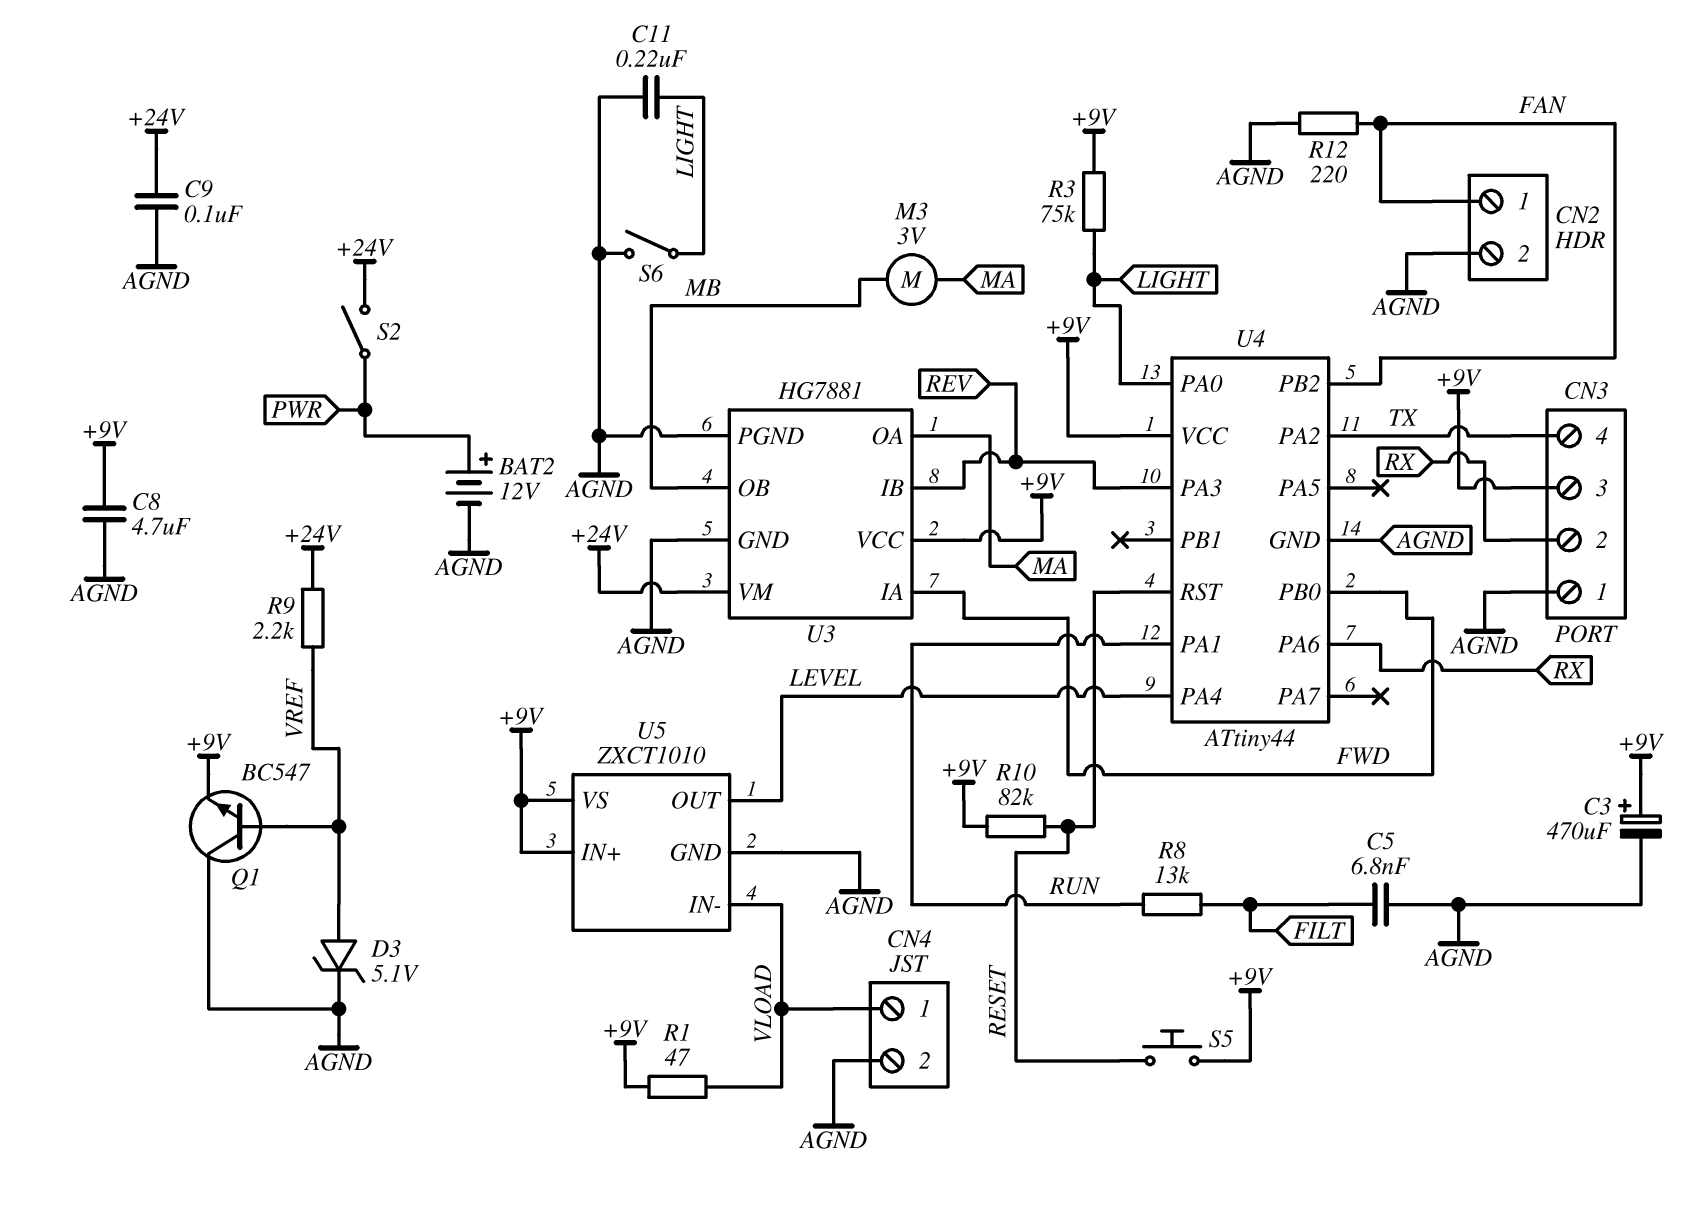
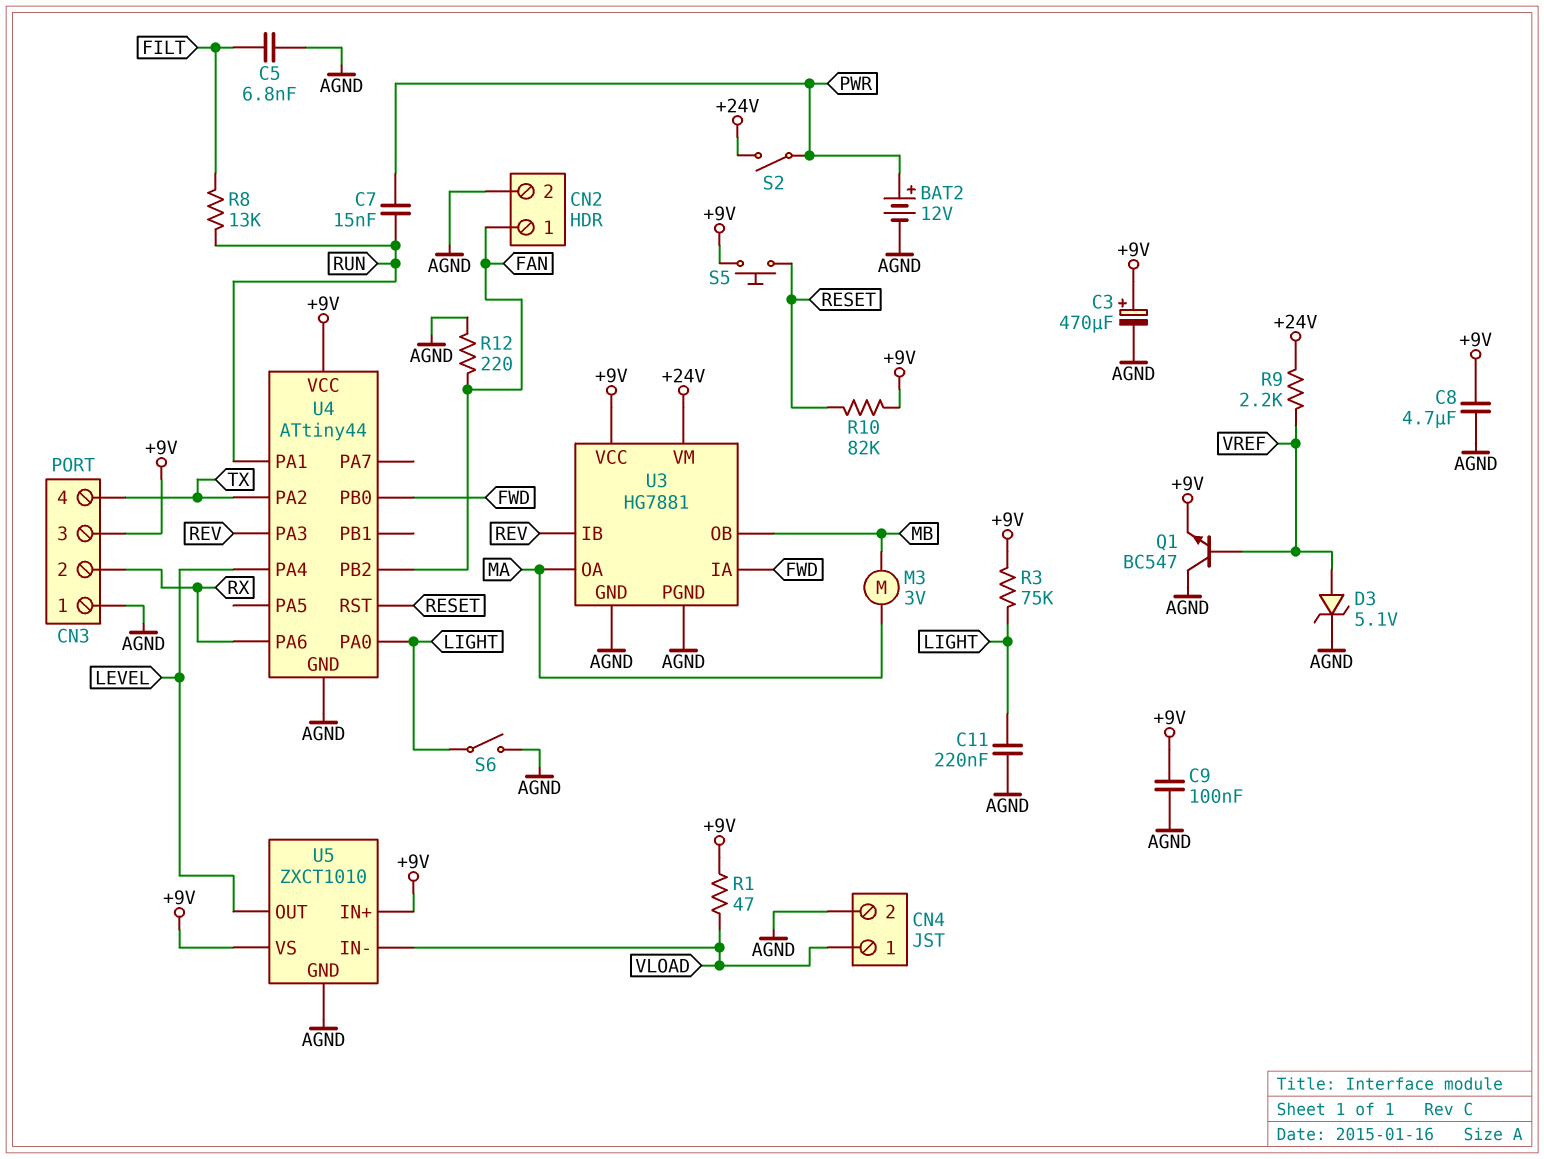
C7: none -> 15nF (PWR, RUN)
C9: 100nF (+24V, AGND) -> 100nF (+9V, AGND)

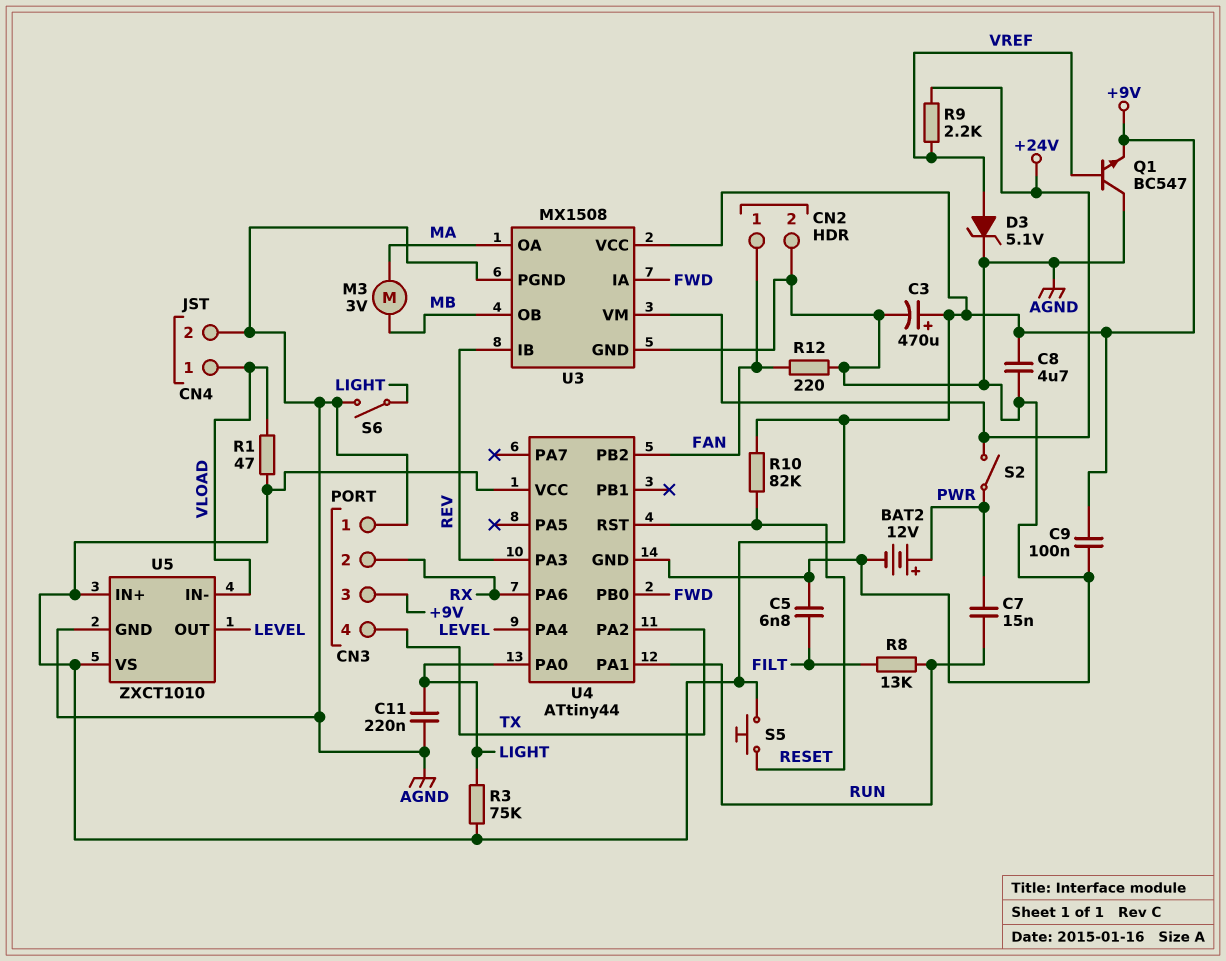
U3: HG7881 -> MX1508

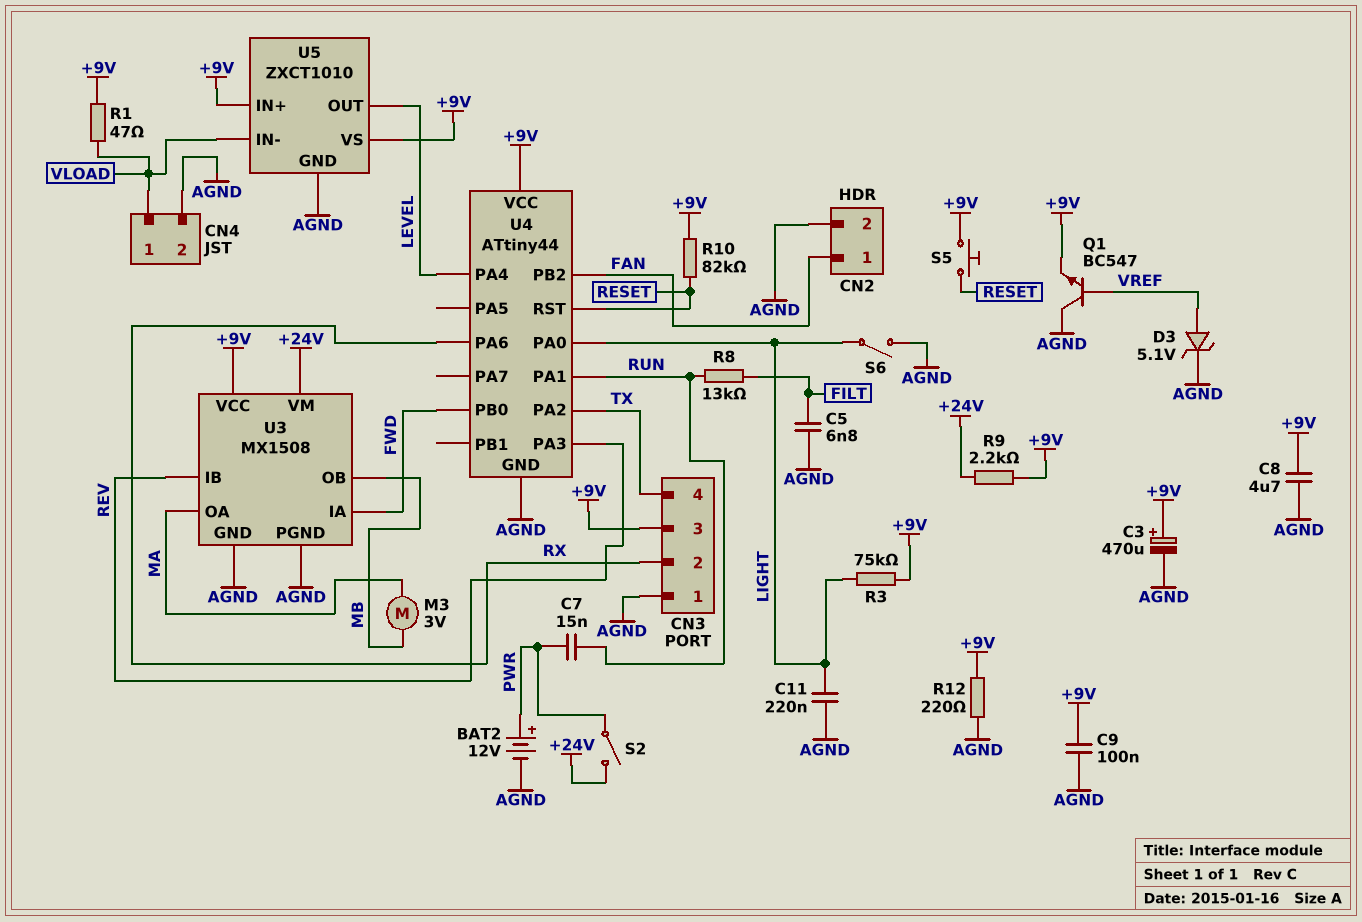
R9: 2.2k (+24V, VREF) -> 2.2k (+9V, +24V)
R12: 220 (AGND, FAN) -> 220 (+9V, AGND)

